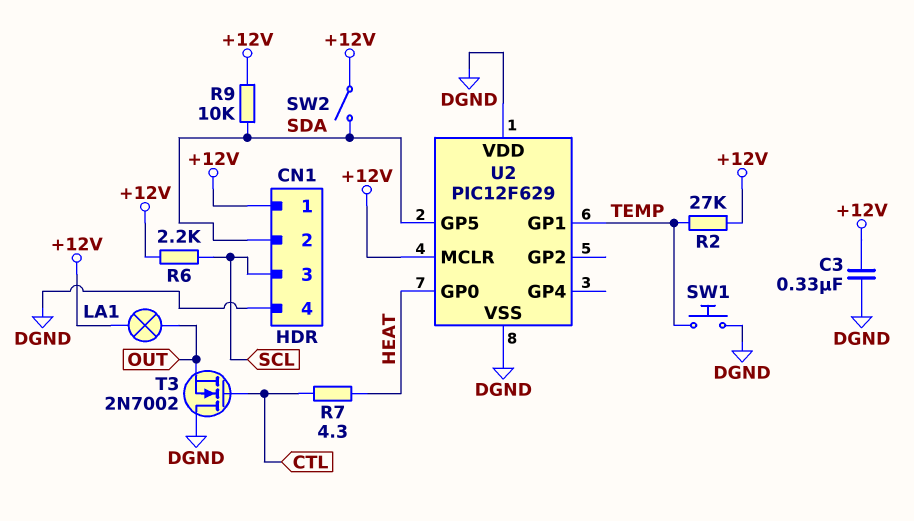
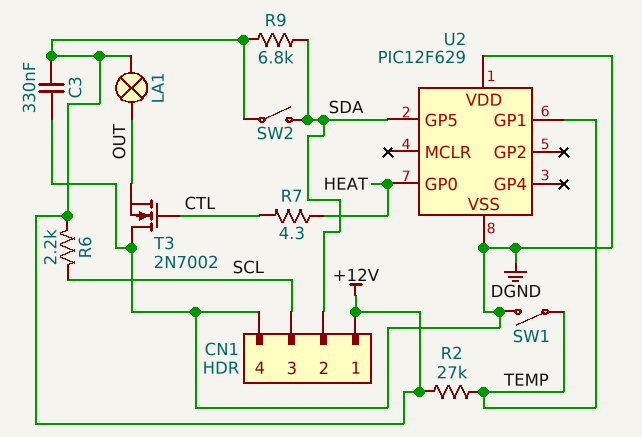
R9: 10k (+12V, SDA) -> 6.8k (+12V, SDA)
SW1: button (DGND, TEMP) -> switch (DGND, TEMP)
U2 pin MCLR: +12V -> none

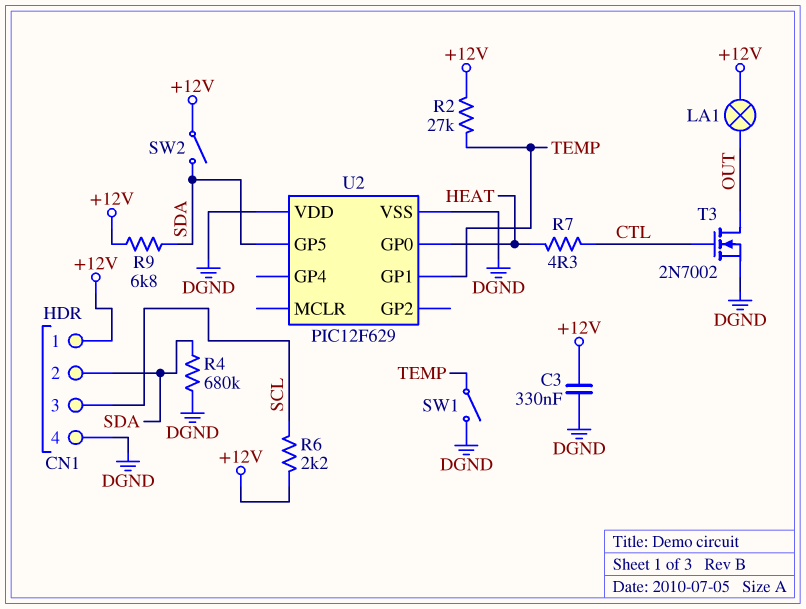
R4: none -> 680k (DGND, SDA)
T3: NMOS 2N7002 (G CTL, D DGND, S OUT) -> NMOS 2N7002 (G CTL, D OUT, S DGND)

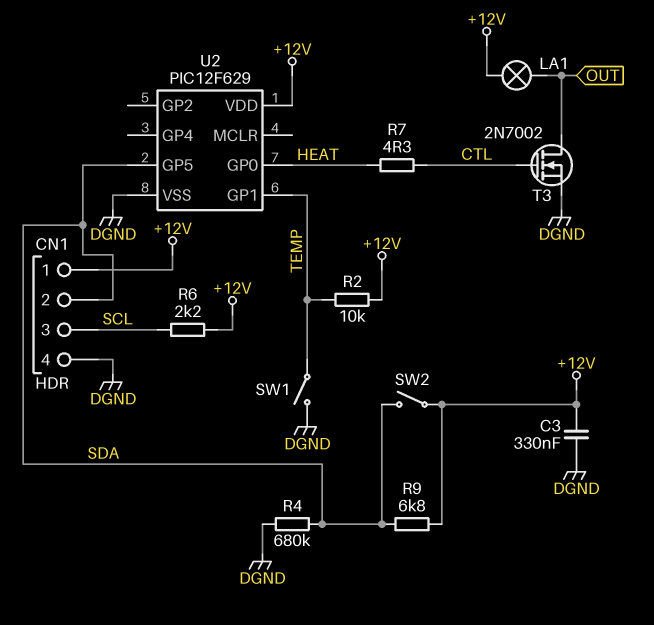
R2: 27k (+12V, TEMP) -> 10k (+12V, TEMP)
U2 pin VDD: DGND -> +12V

